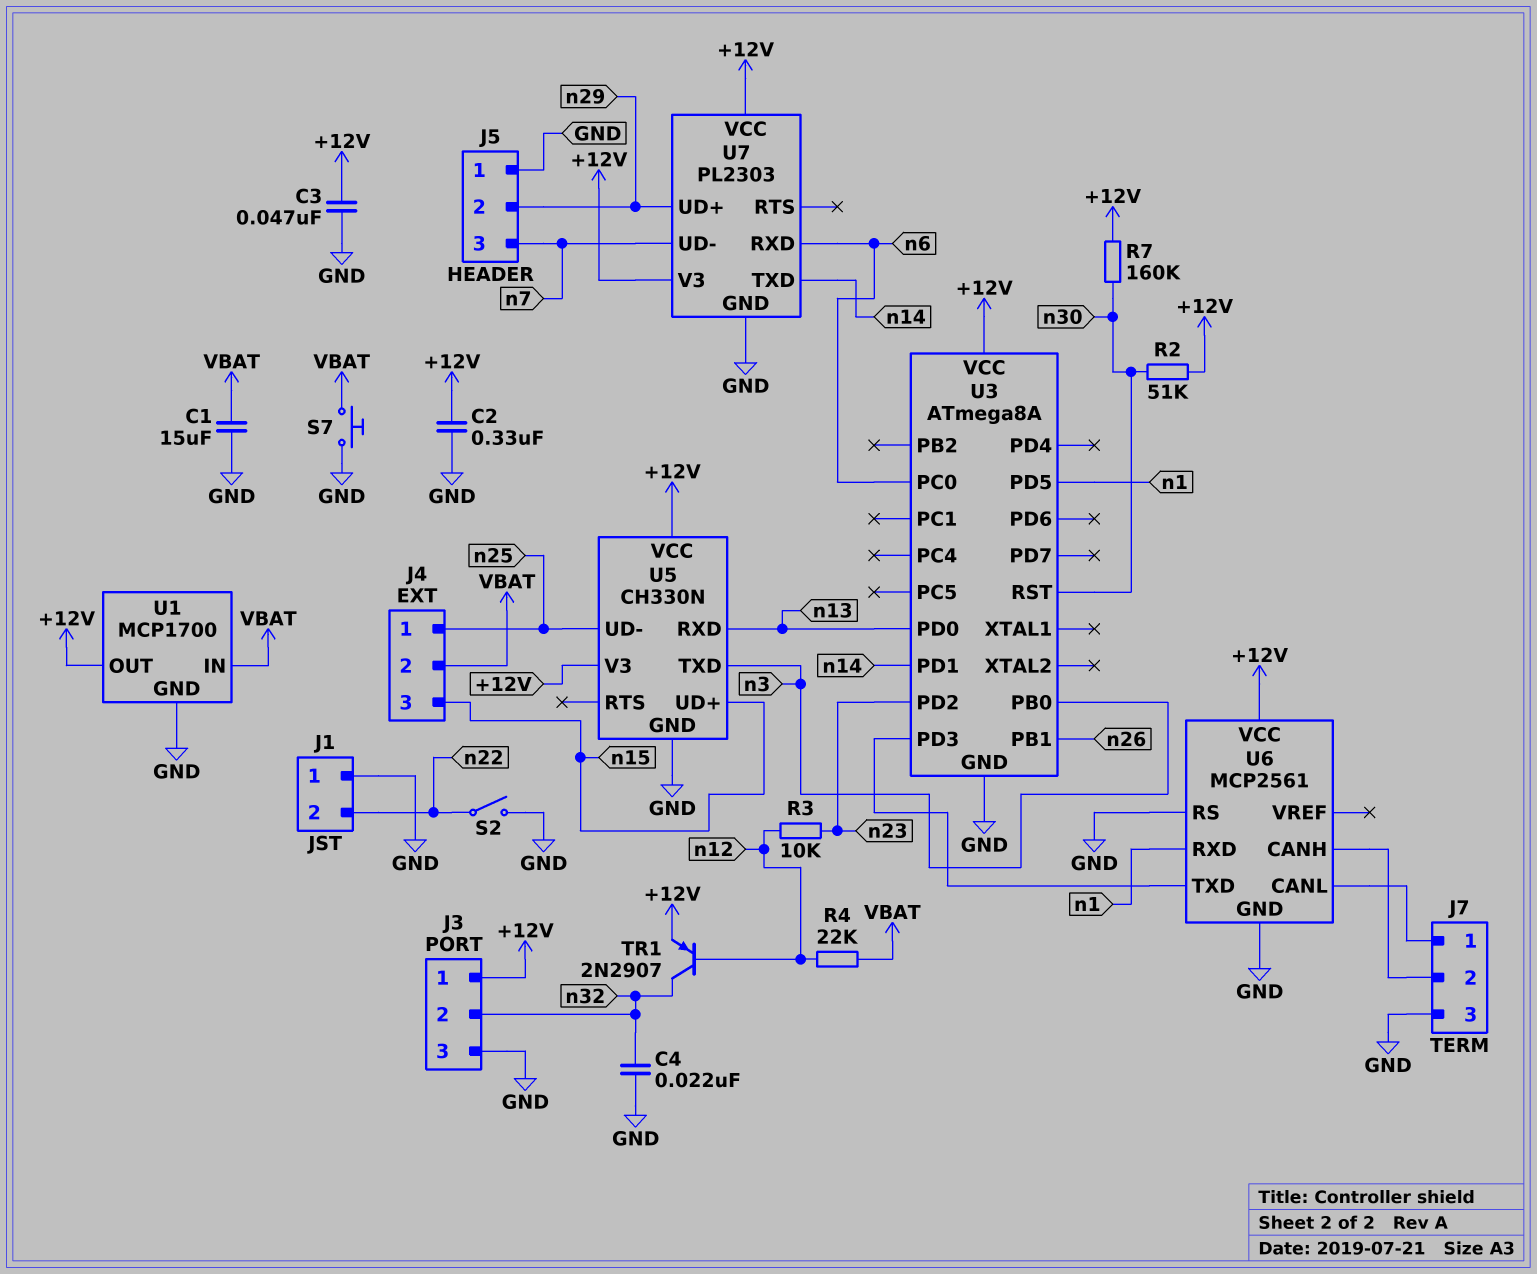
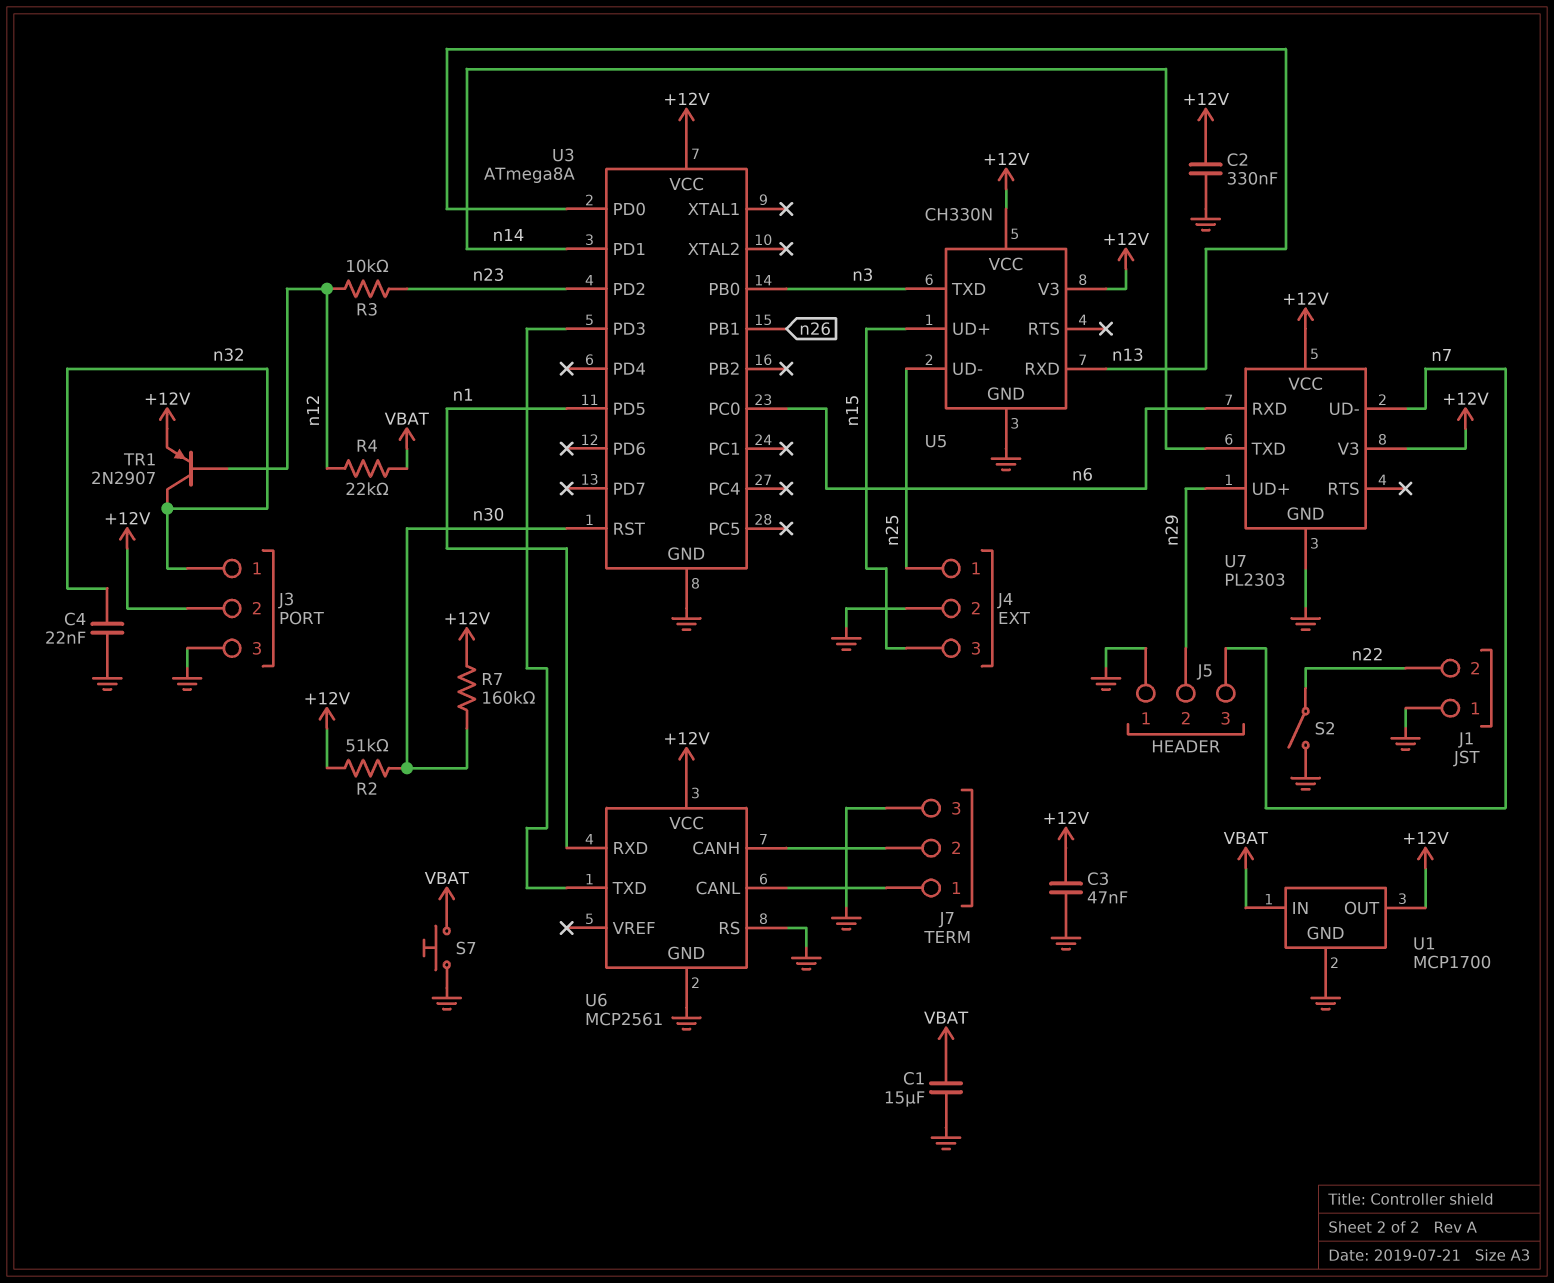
J3 pin 1: +12V -> n32
J3 pin 2: n32 -> +12V
J4 pin 2: VBAT -> GND

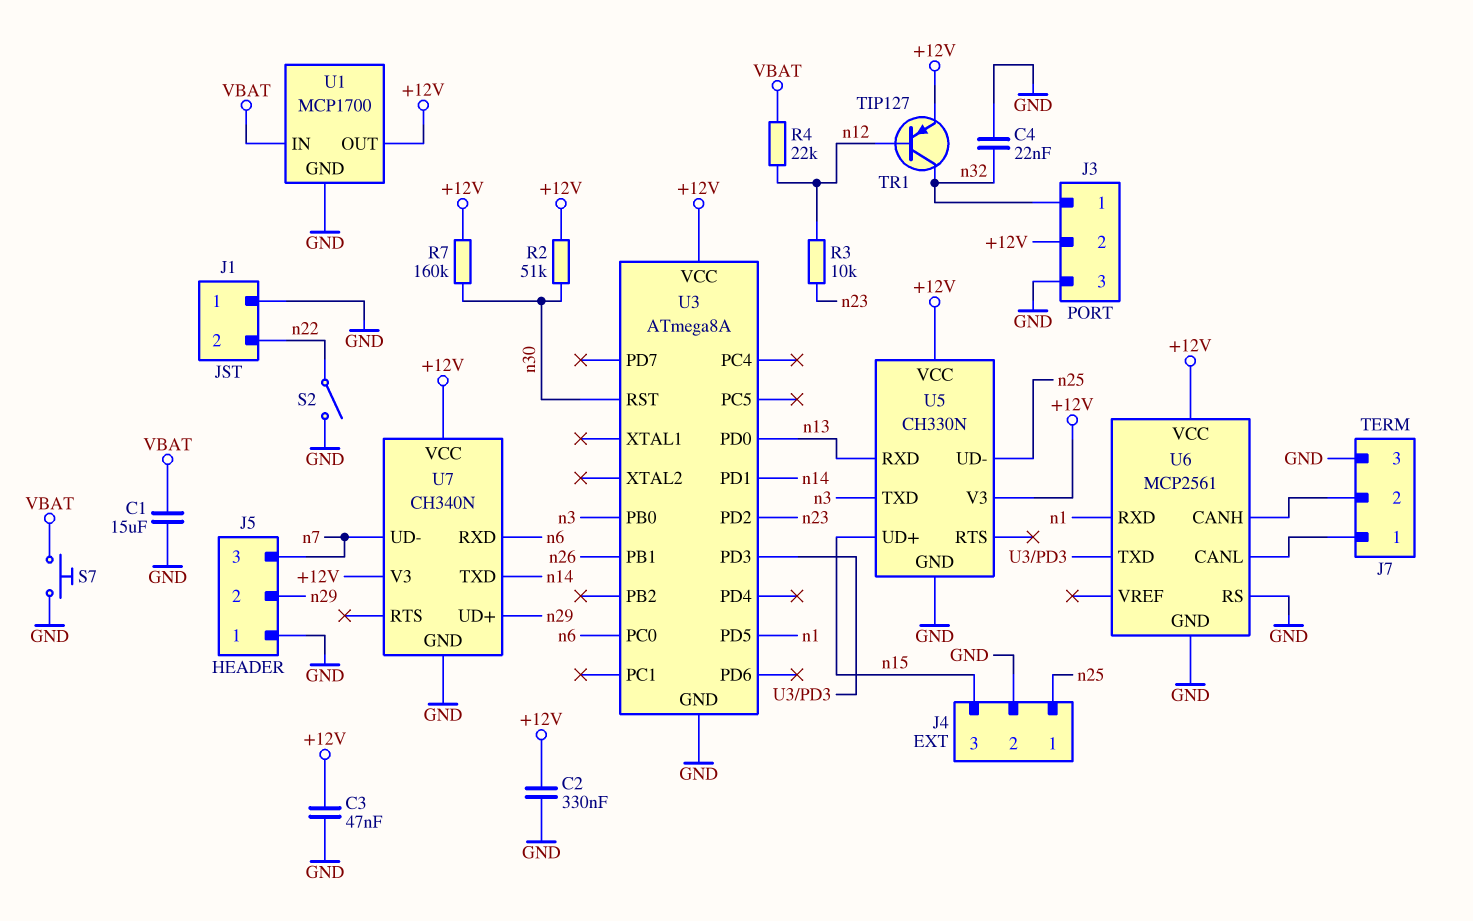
TR1: PNP 2N2907 (B n12, C n32, E +12V) -> PNP TIP127 (B n12, C n32, E +12V)
U7: PL2303 -> CH340N

